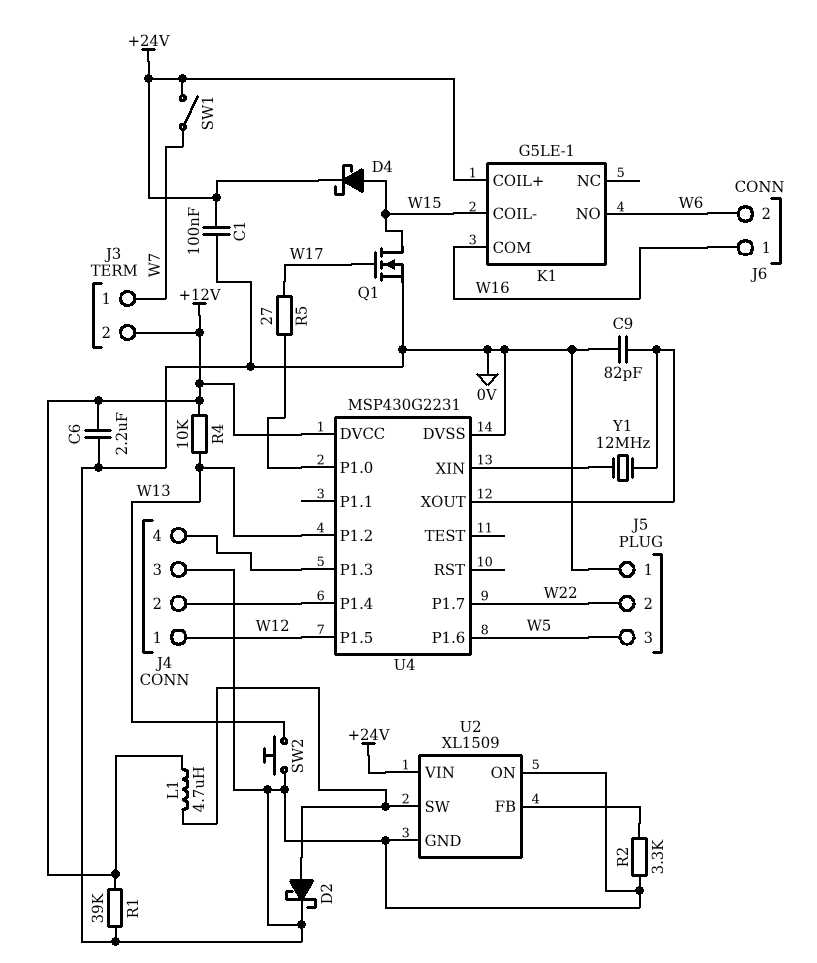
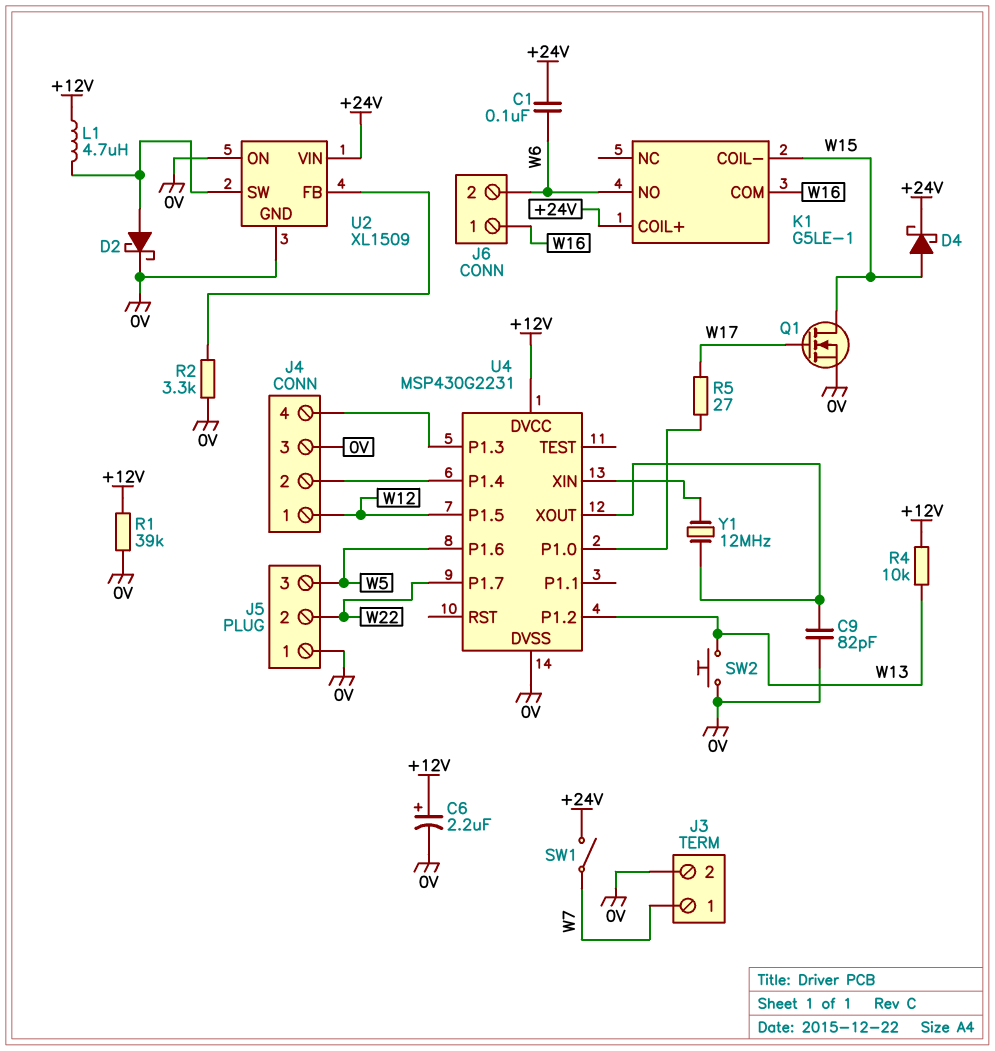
C1: 100nF (+24V, 0V) -> 100nF (+24V, W6)
C6: 2.2uF (+12V, 0V) -> 2.2uF (plus +12V, minus 0V)
J3 pin 2: +12V -> 0V

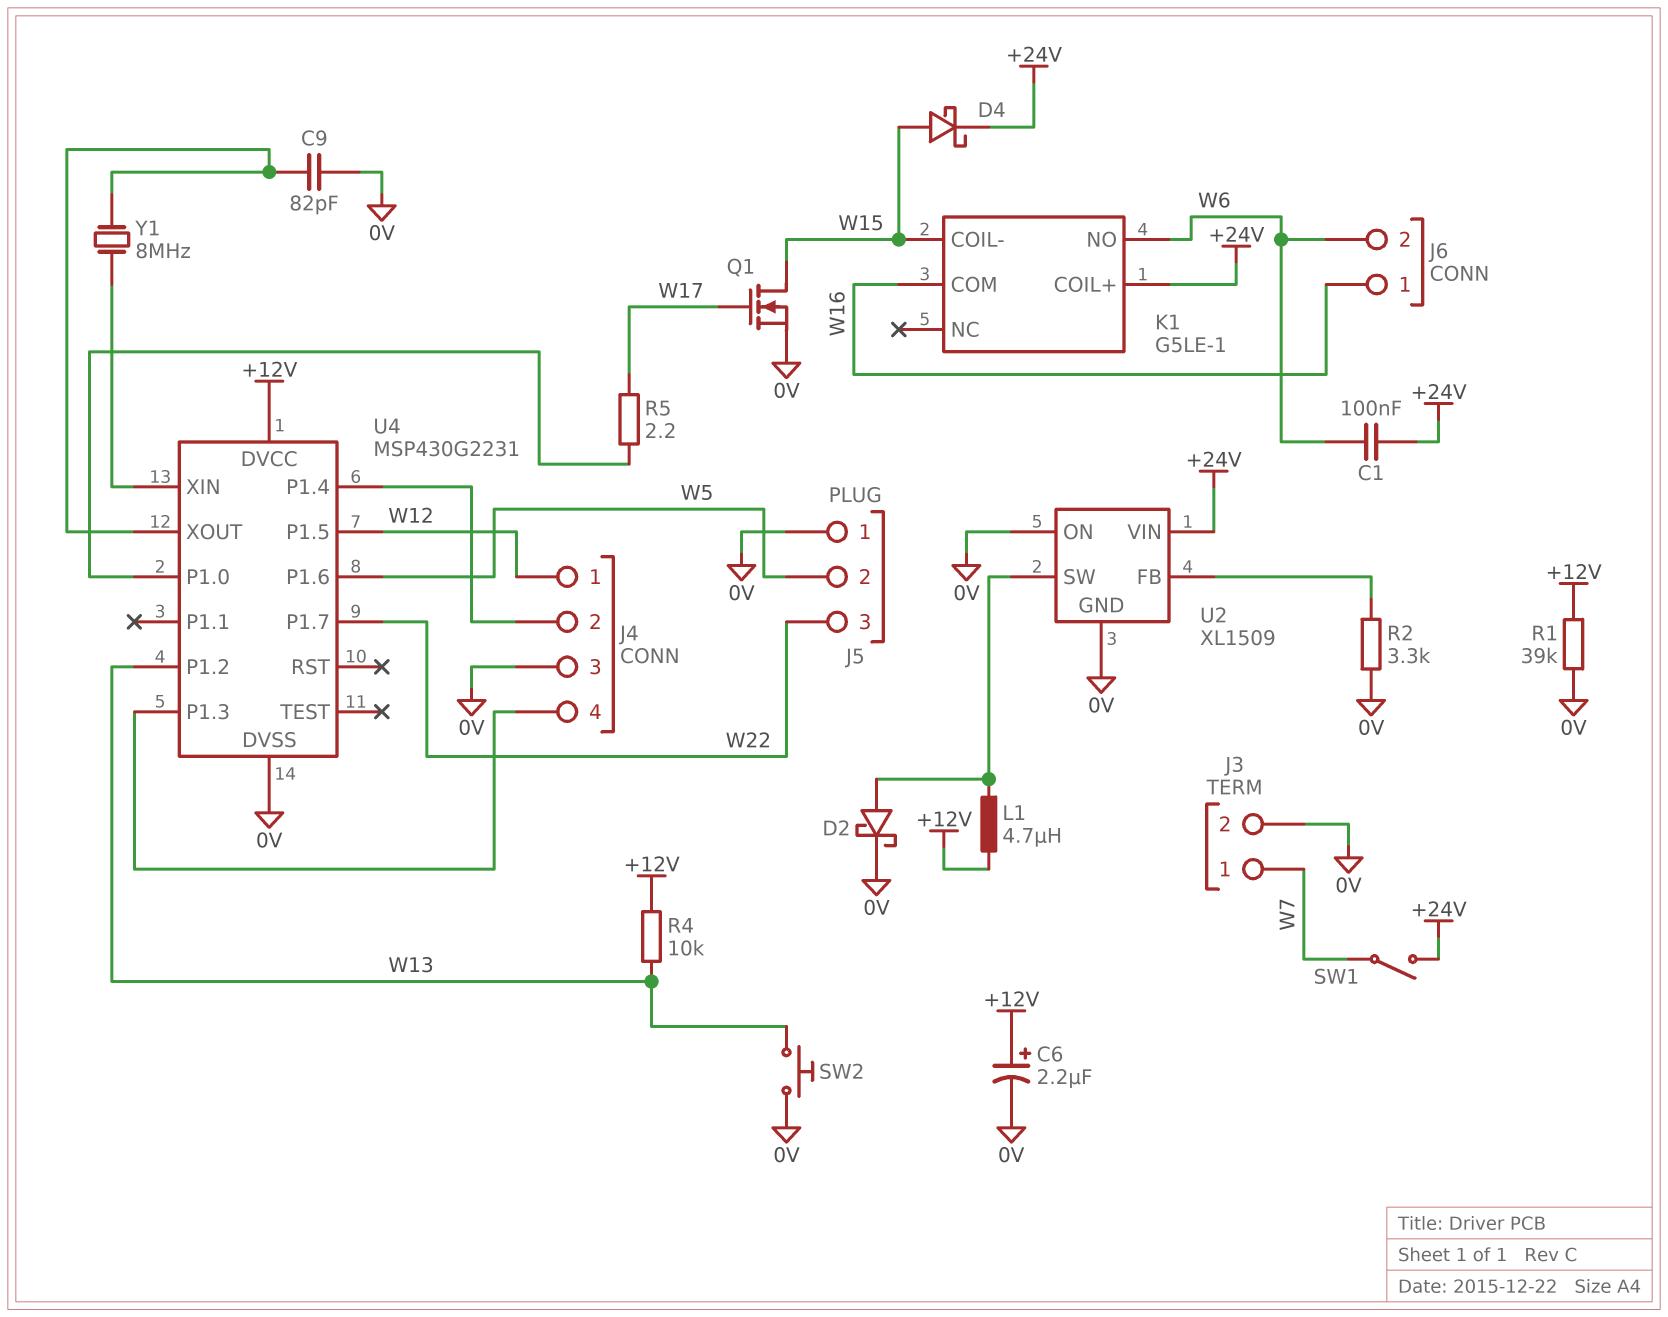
J5 pin 2: W22 -> W5
J5 pin 3: W5 -> W22
R5: 27 (U4/P1.0, W17) -> 2.2 (U4/P1.0, W17)
Y1: 12MHz (U4/XIN, U4/XOUT) -> 8MHz (U4/XIN, U4/XOUT)

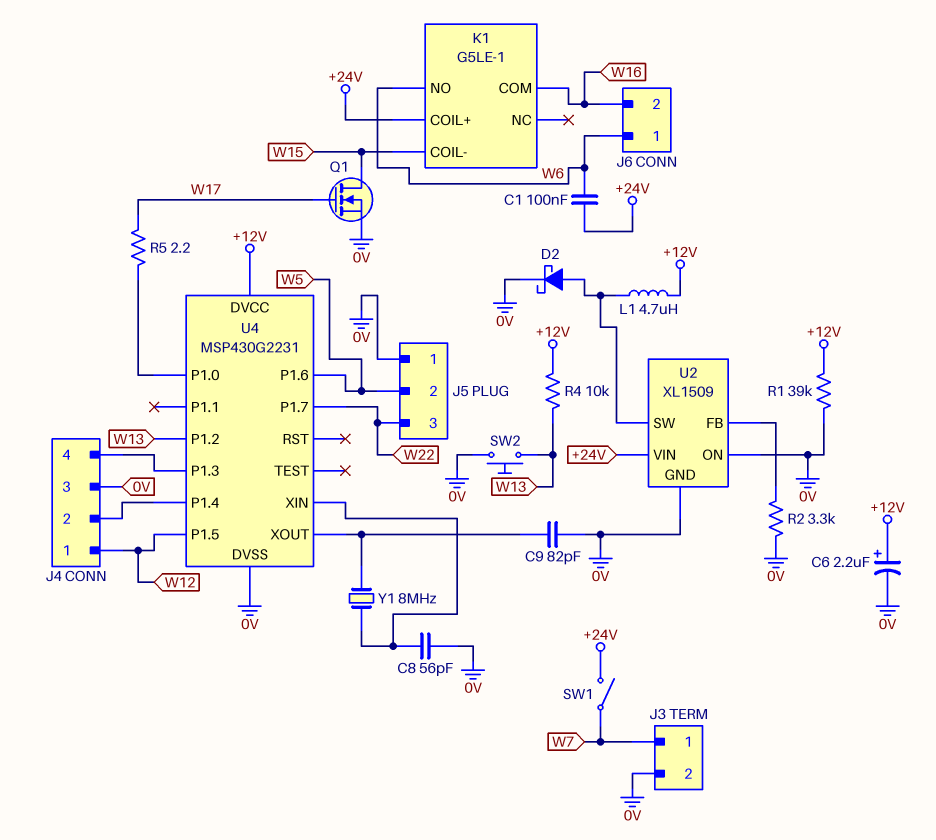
C8: none -> 56pF (0V, U4/XIN)
D4: schottky (A W15, K +24V) -> none
J6 pin 1: W16 -> W6
J6 pin 2: W6 -> W16

